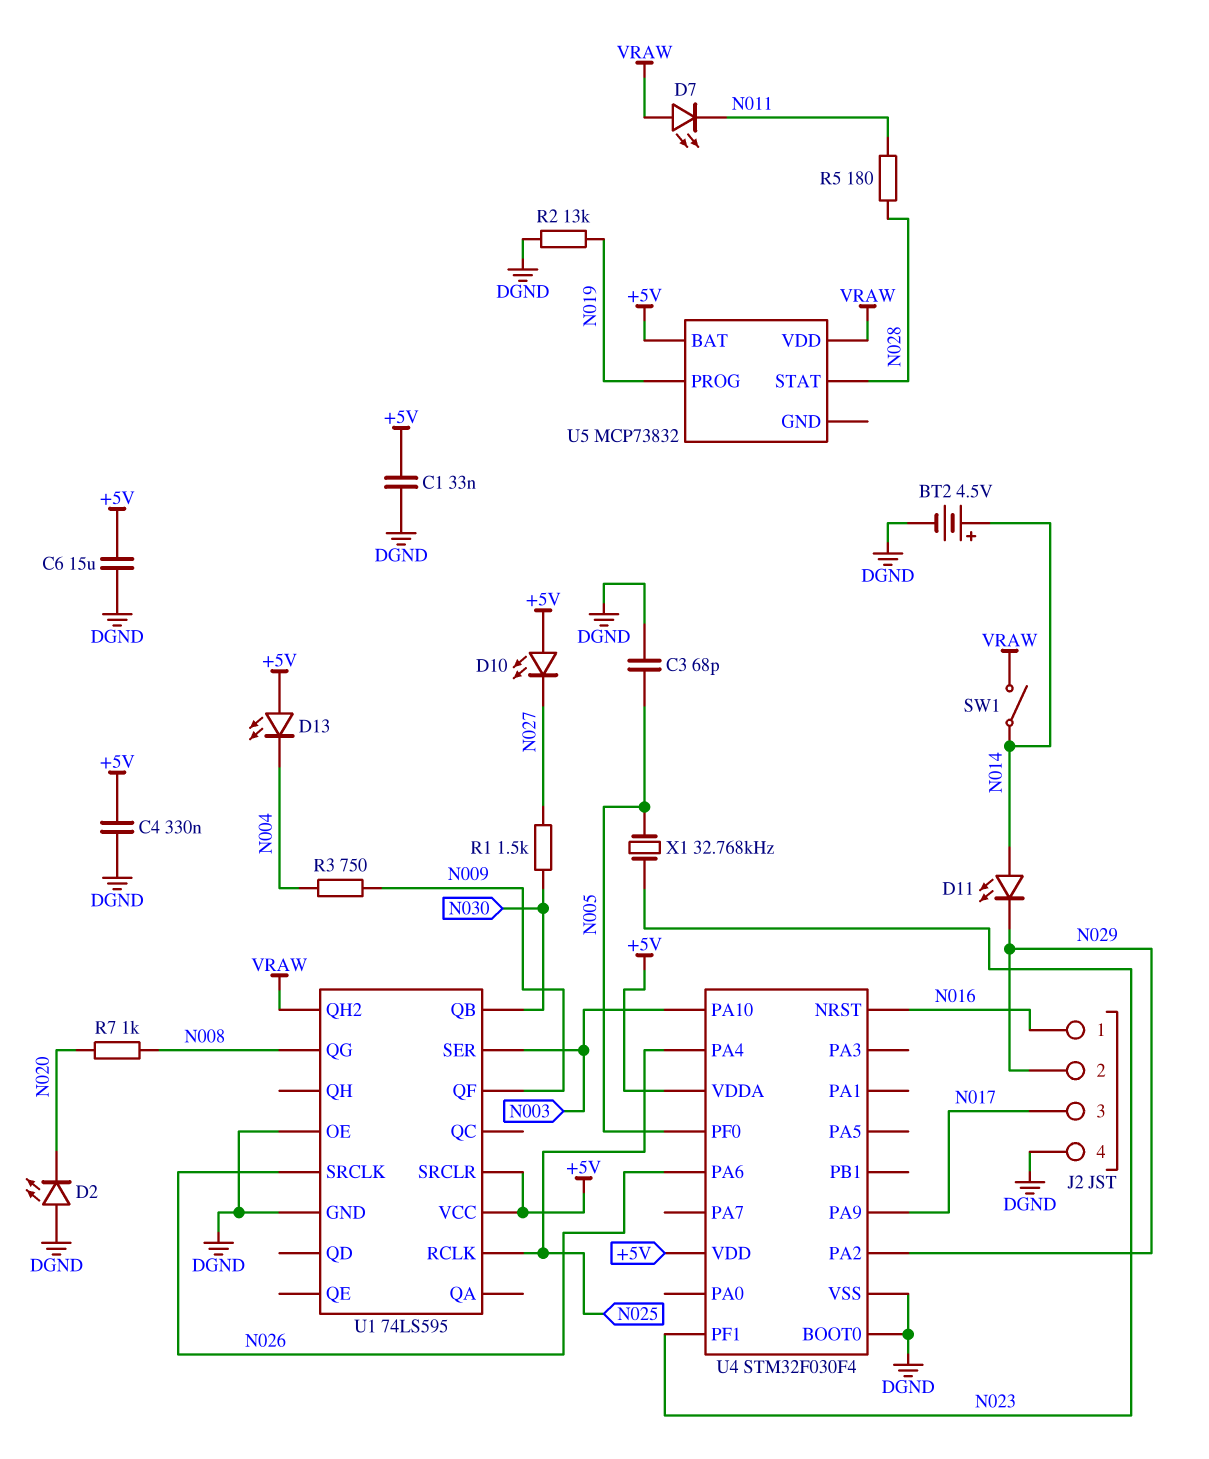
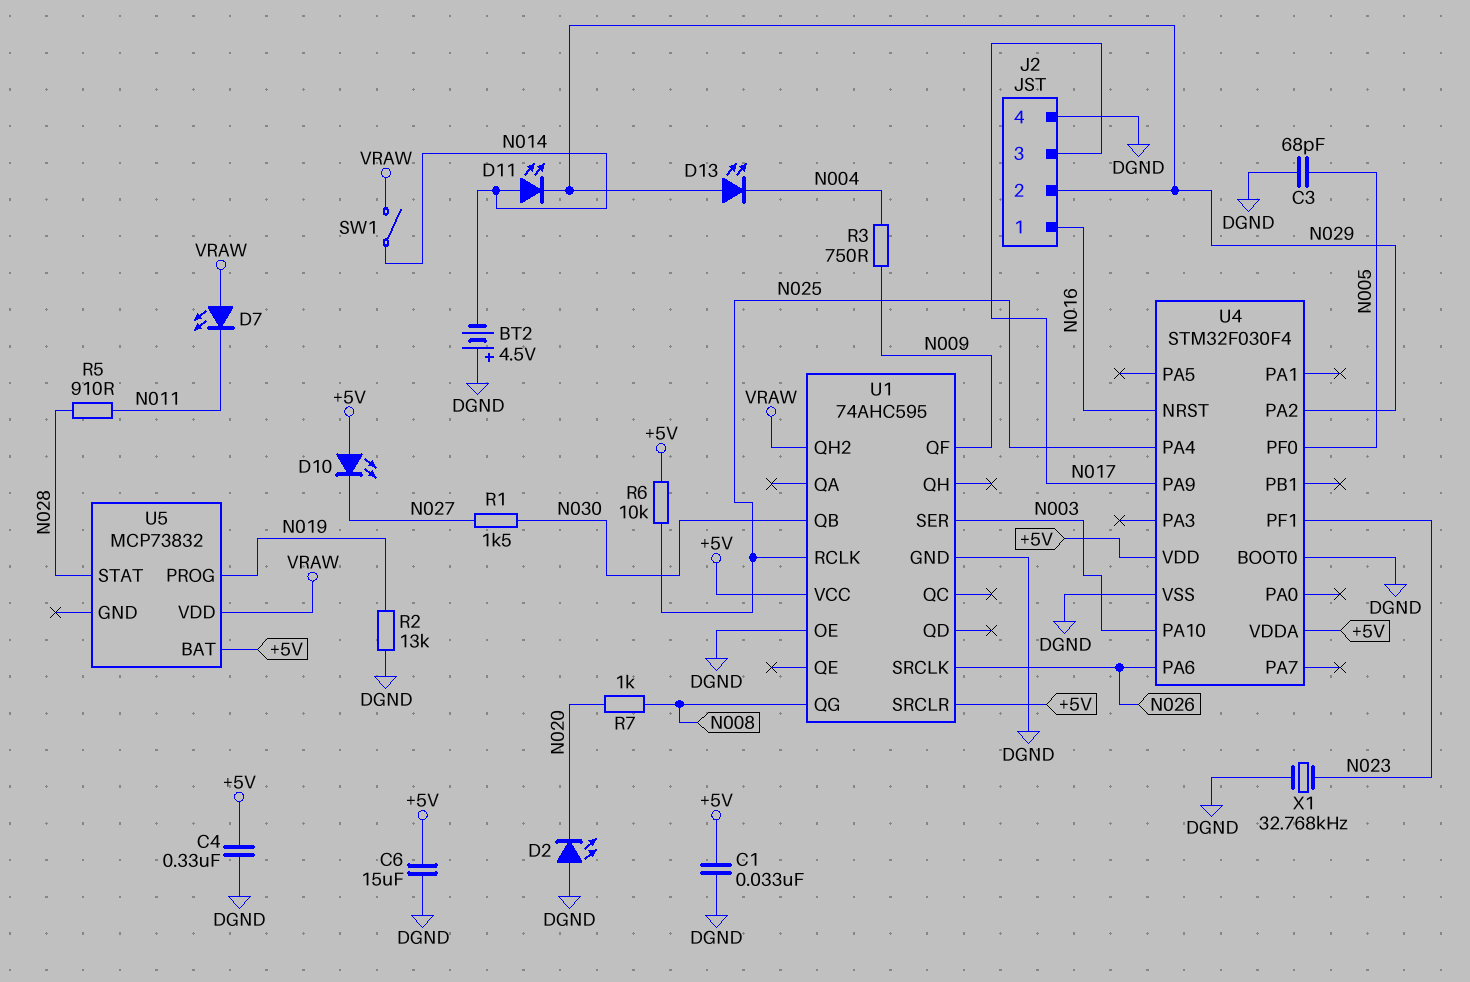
BT2: 4.5V (plus N014, minus DGND) -> 4.5V (plus DGND, minus N014)
D13: LED (A +5V, K N004) -> LED (A N029, K N004)
R5: 180 (N011, N028) -> 910 (N011, N028)
R6: none -> 10k (+5V, N025)
U1: 74LS595 -> 74AHC595
X1: 32.768kHz (N005, N023) -> 32.768kHz (DGND, N023)

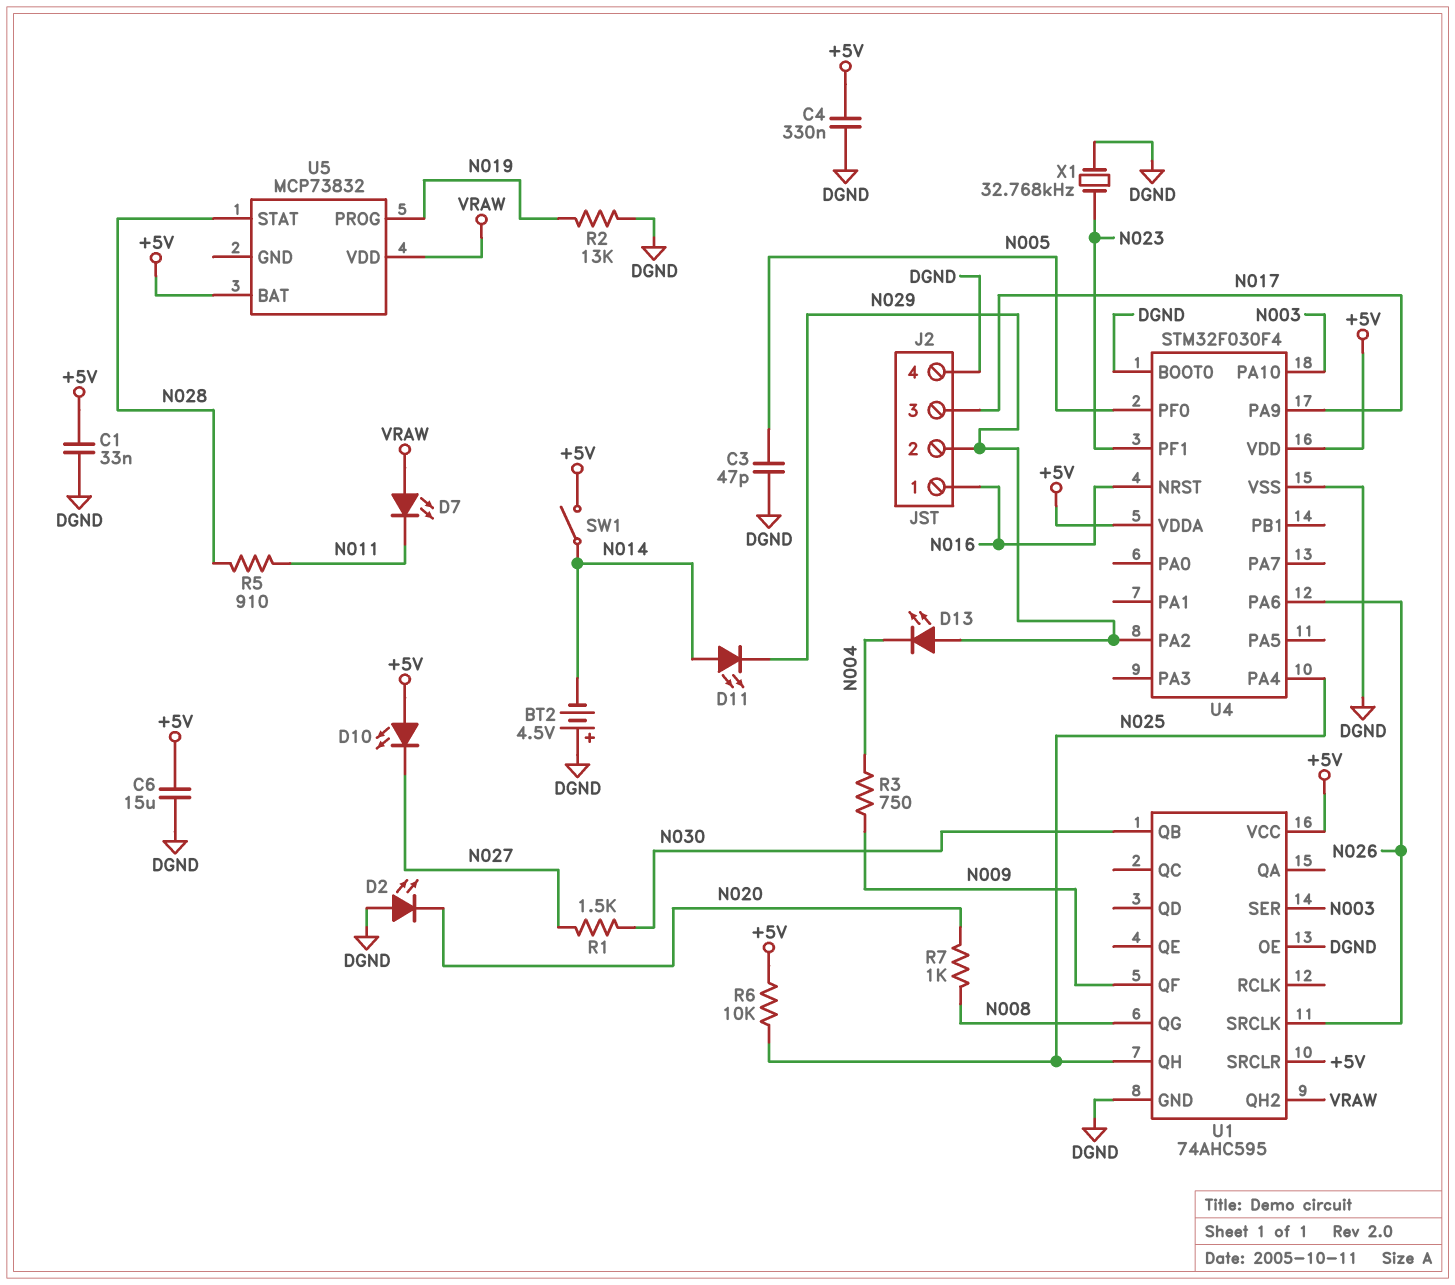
C3: 68pF (DGND, N005) -> 47pF (DGND, N005)
SW1: switch (N014, VRAW) -> switch (+5V, N014)
U1 pin QH: none -> N025
U1 pin RCLK: N025 -> none

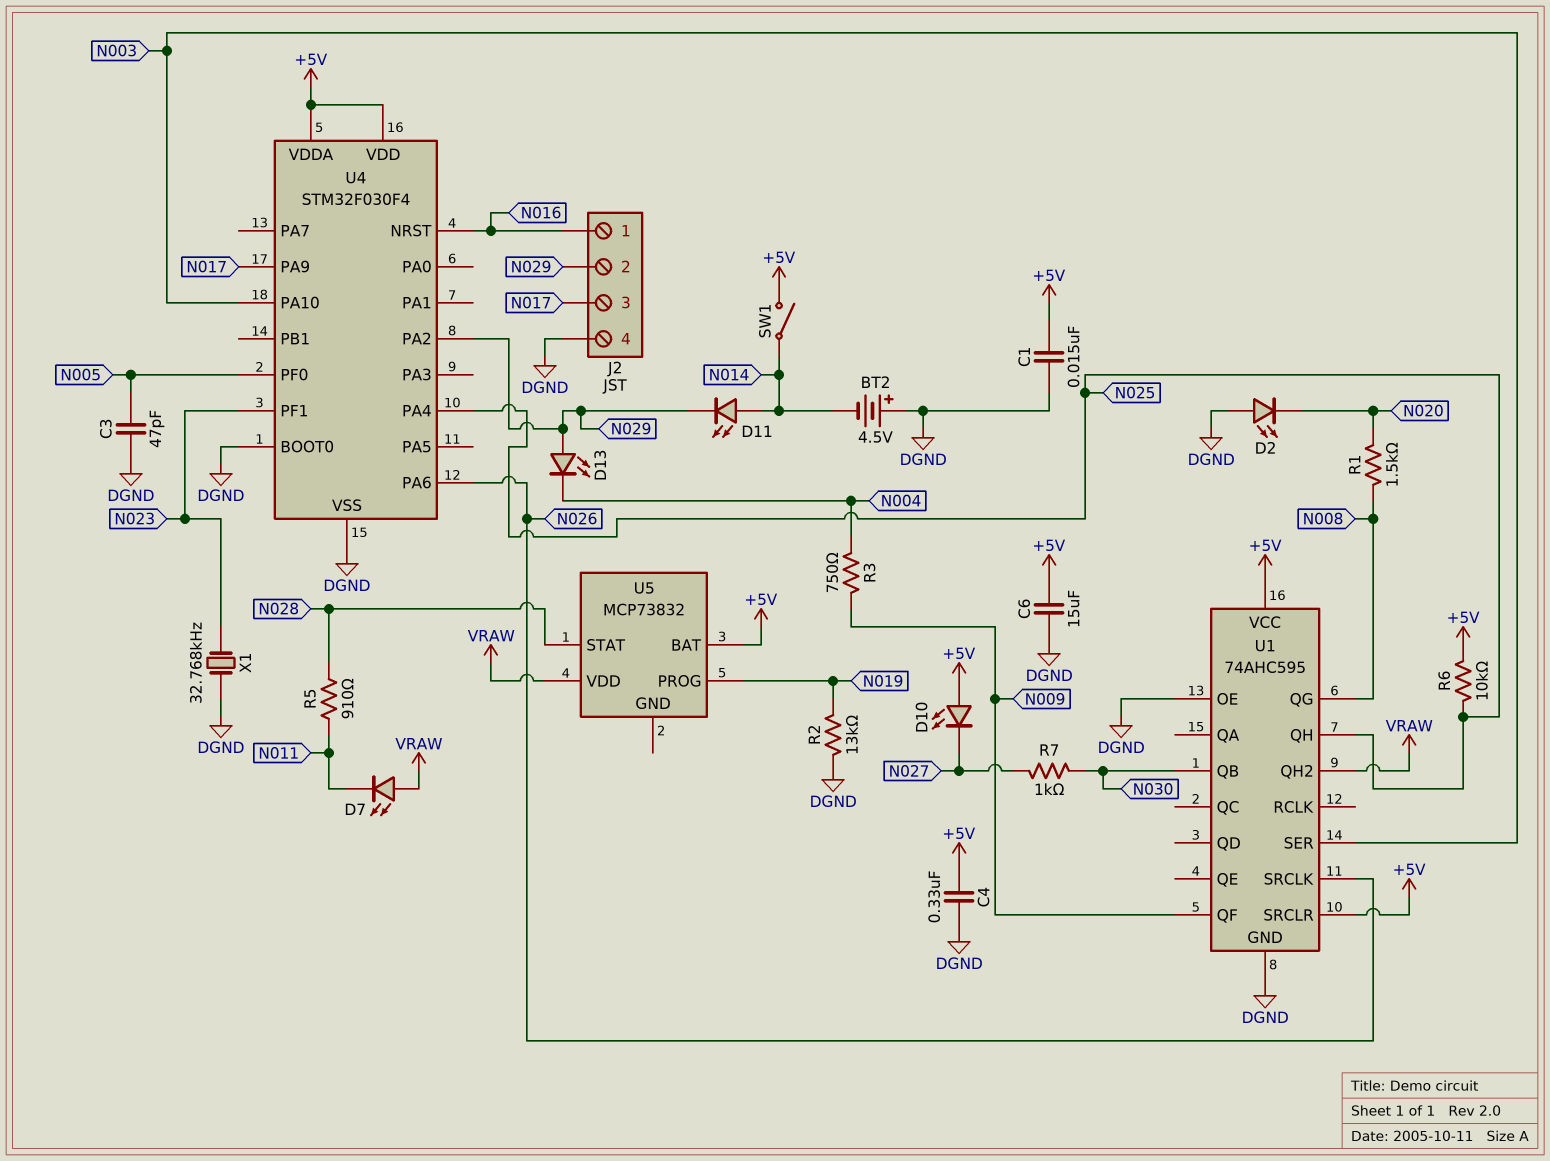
C1: 33nF (+5V, DGND) -> 15nF (+5V, DGND)
R1: 1.5k (N027, N030) -> 1.5k (N008, N020)
R7: 1k (N008, N020) -> 1k (N027, N030)

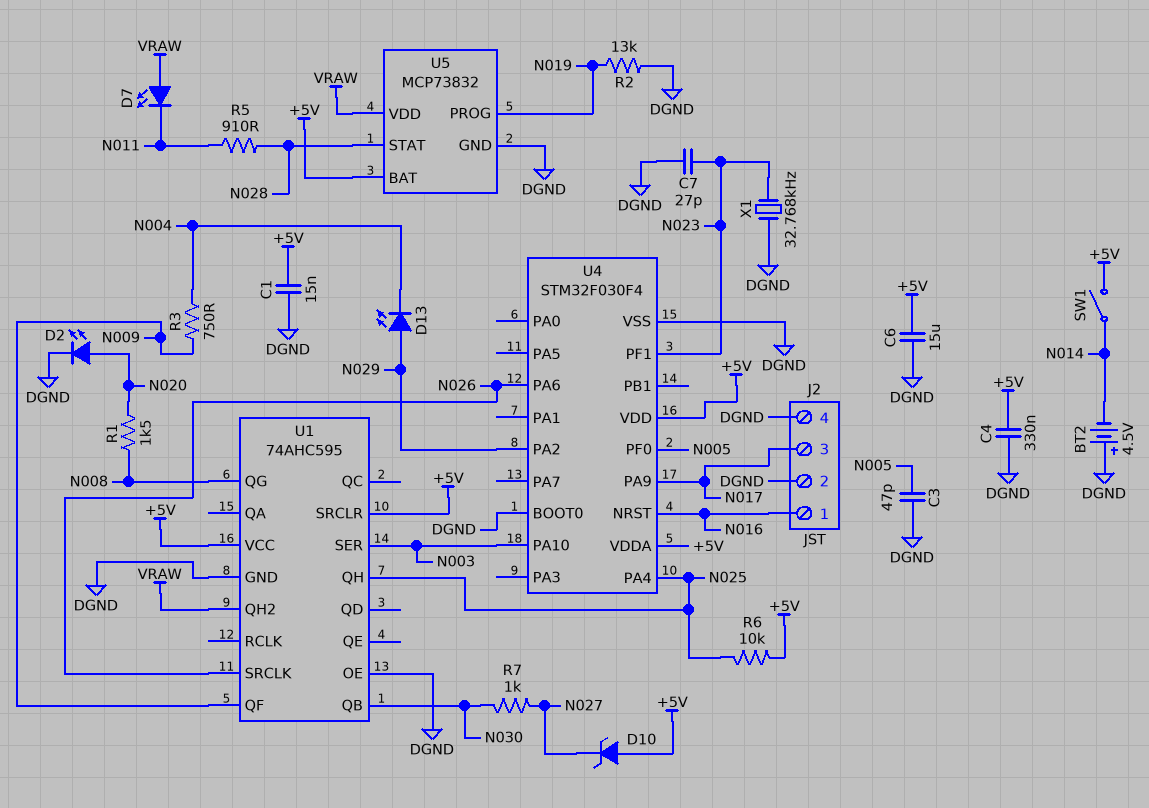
C7: none -> 27pF (DGND, N023)
D2: LED (A DGND, K N020) -> LED (A N020, K DGND)
D10: LED (A +5V, K N027) -> zener (A +5V, K N027)
D11: LED (A N014, K N029) -> none
J2 pin 2: N029 -> DGND
U5 pin GND: none -> DGND

